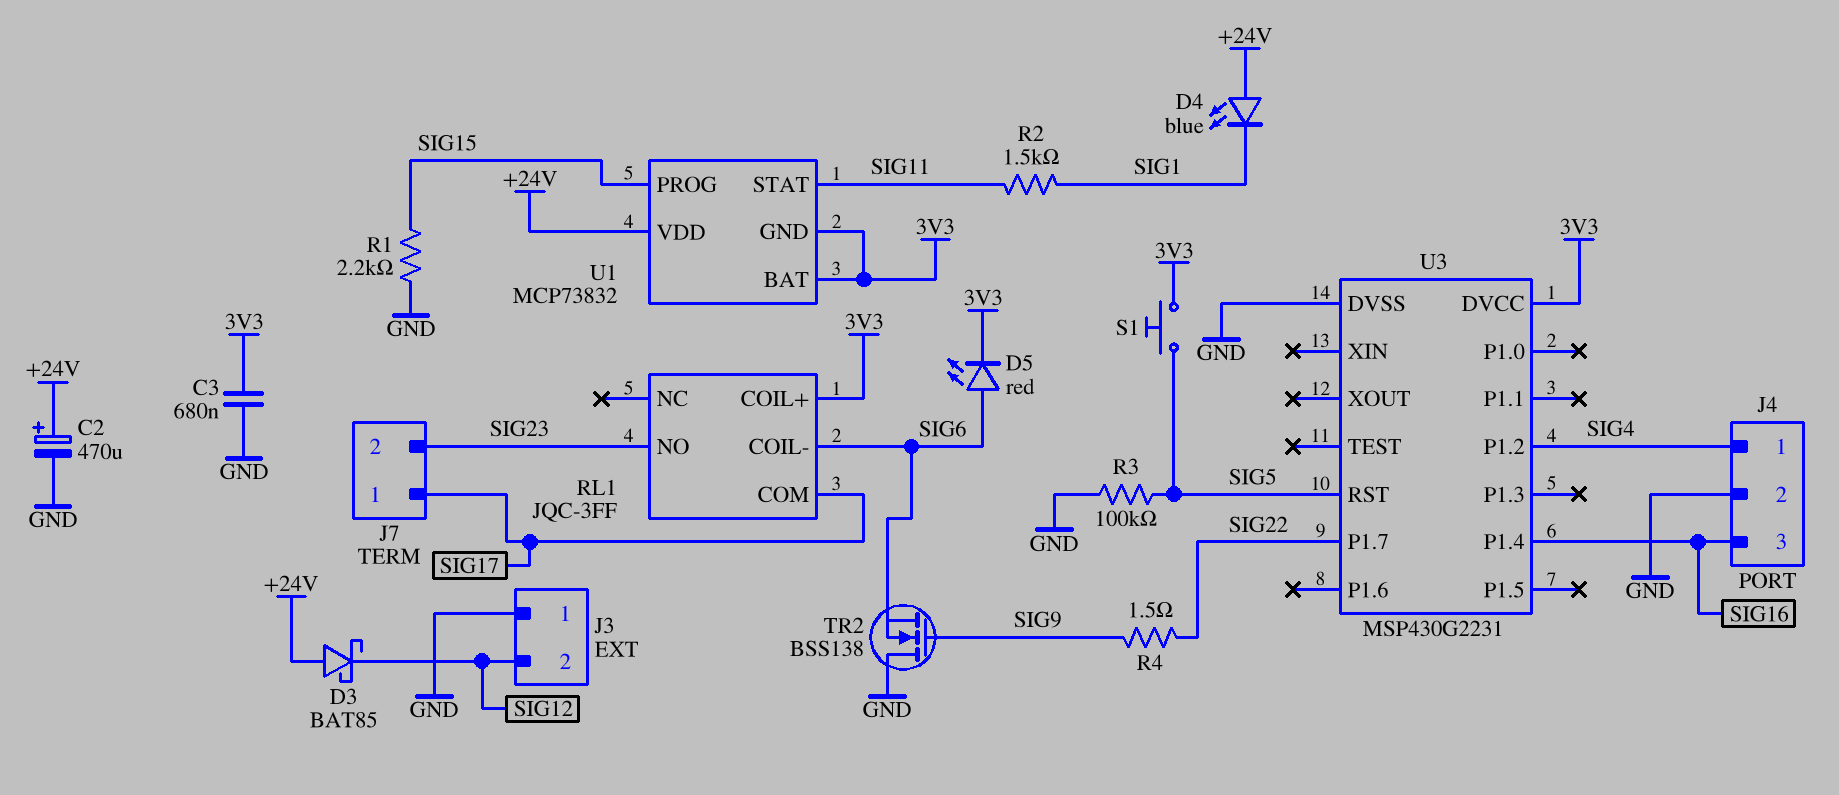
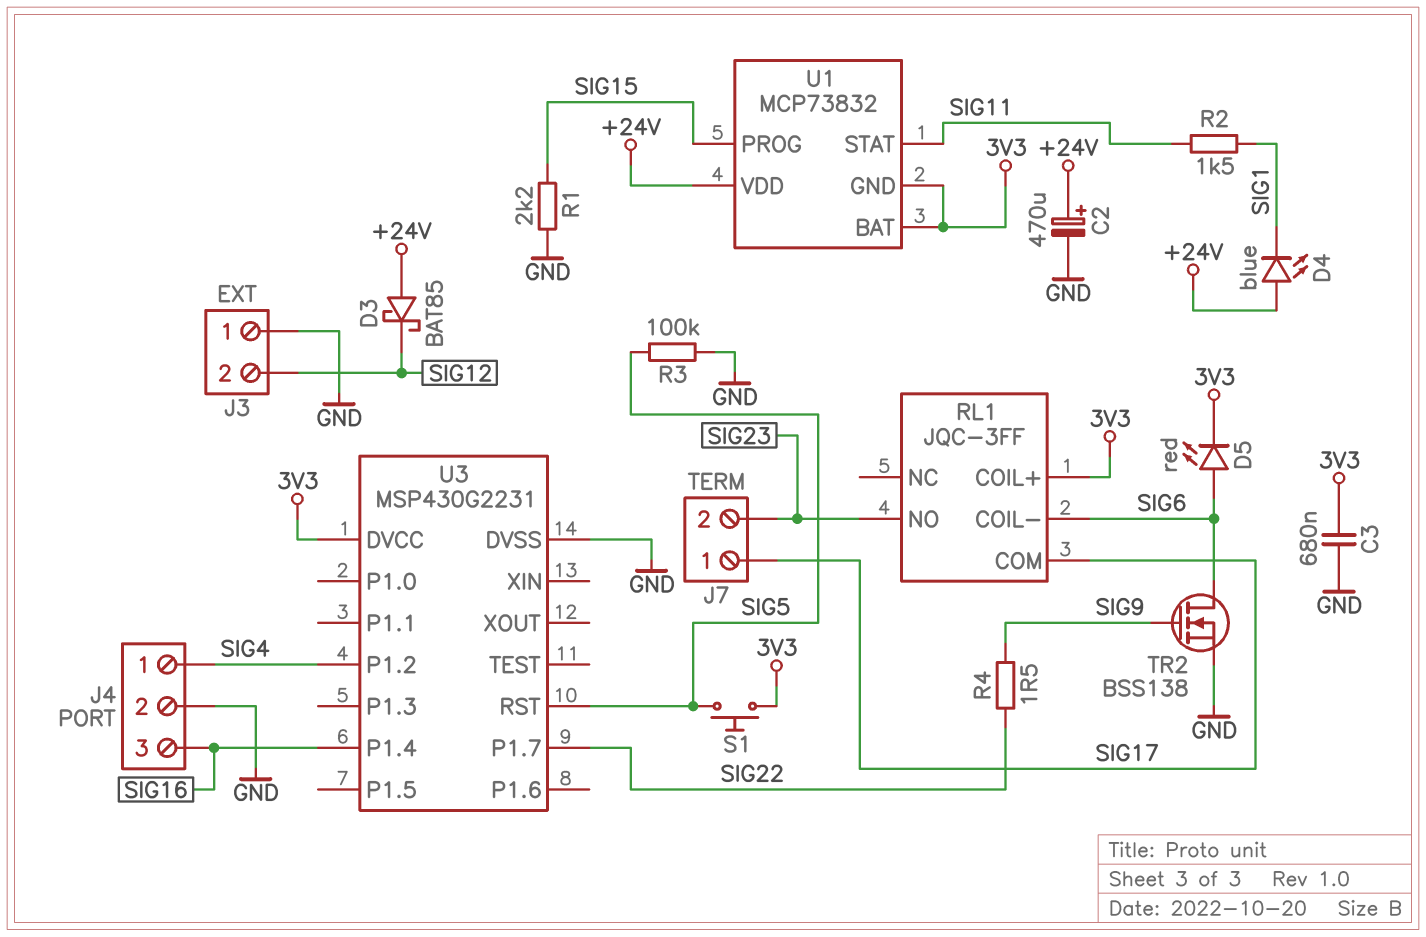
TR2: NMOS BSS138 (G SIG9, D GND, S SIG6) -> NMOS BSS138 (G SIG9, D SIG6, S GND)

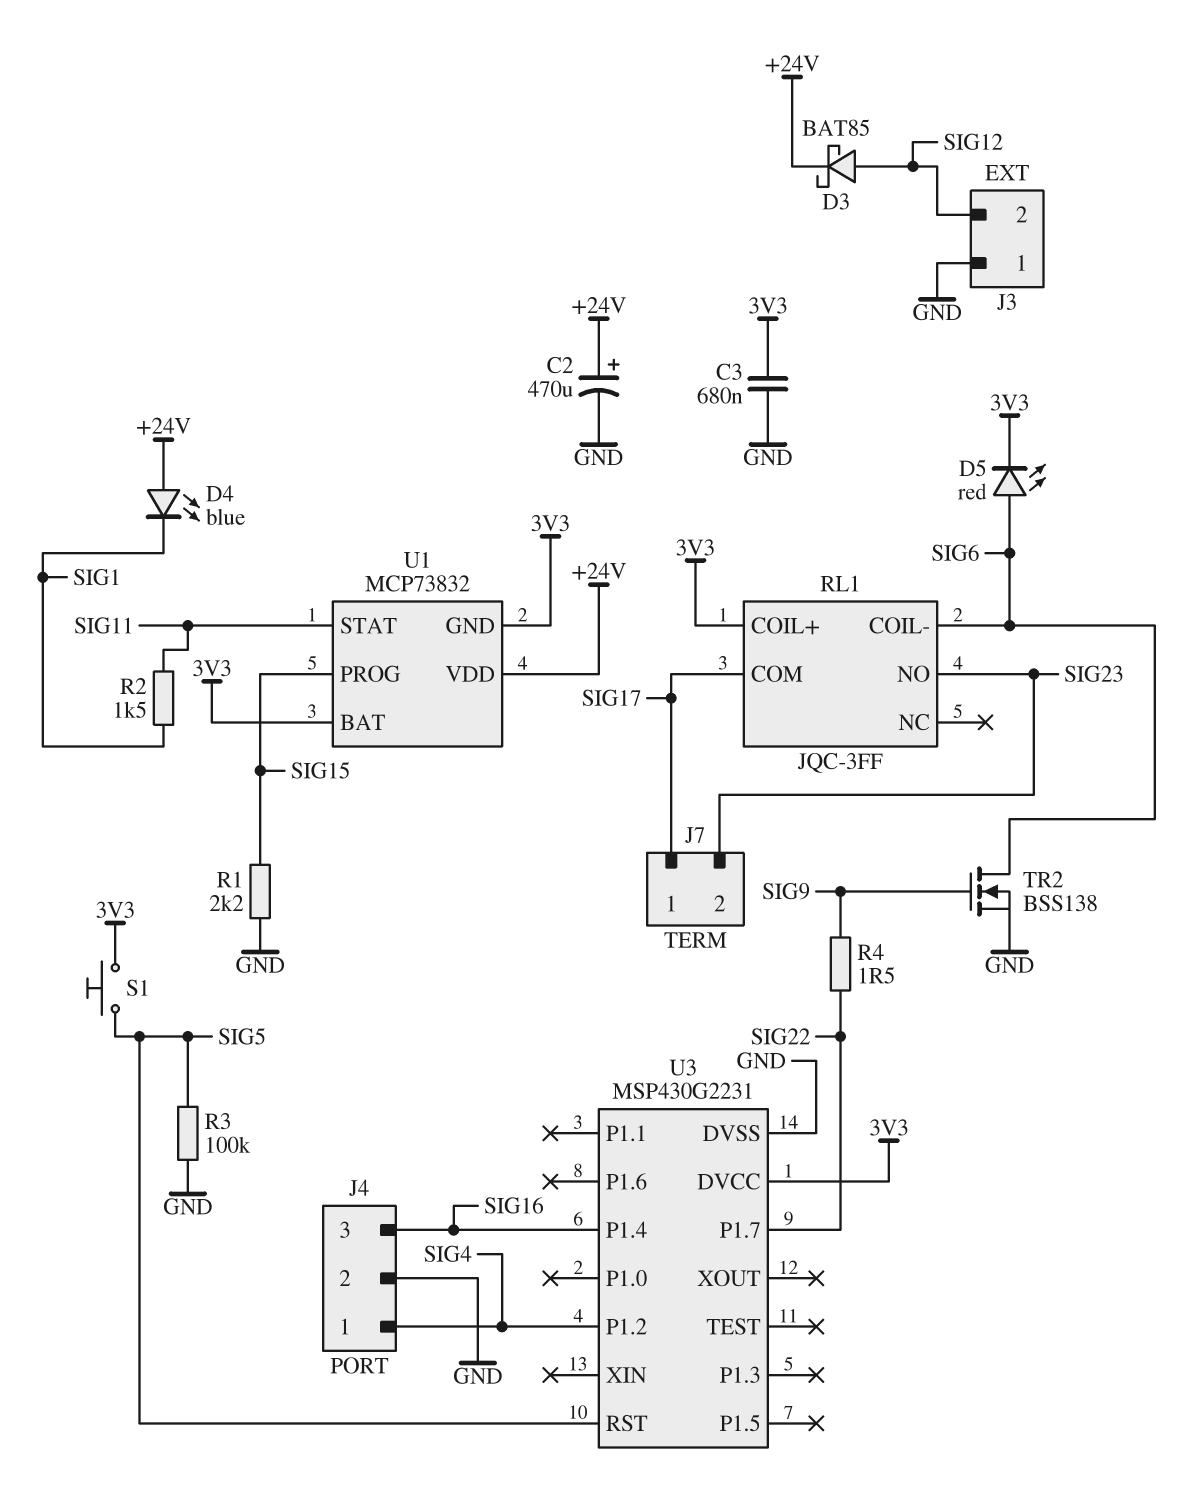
D3: schottky BAT85 (A +24V, K SIG12) -> schottky BAT85 (A SIG12, K +24V)

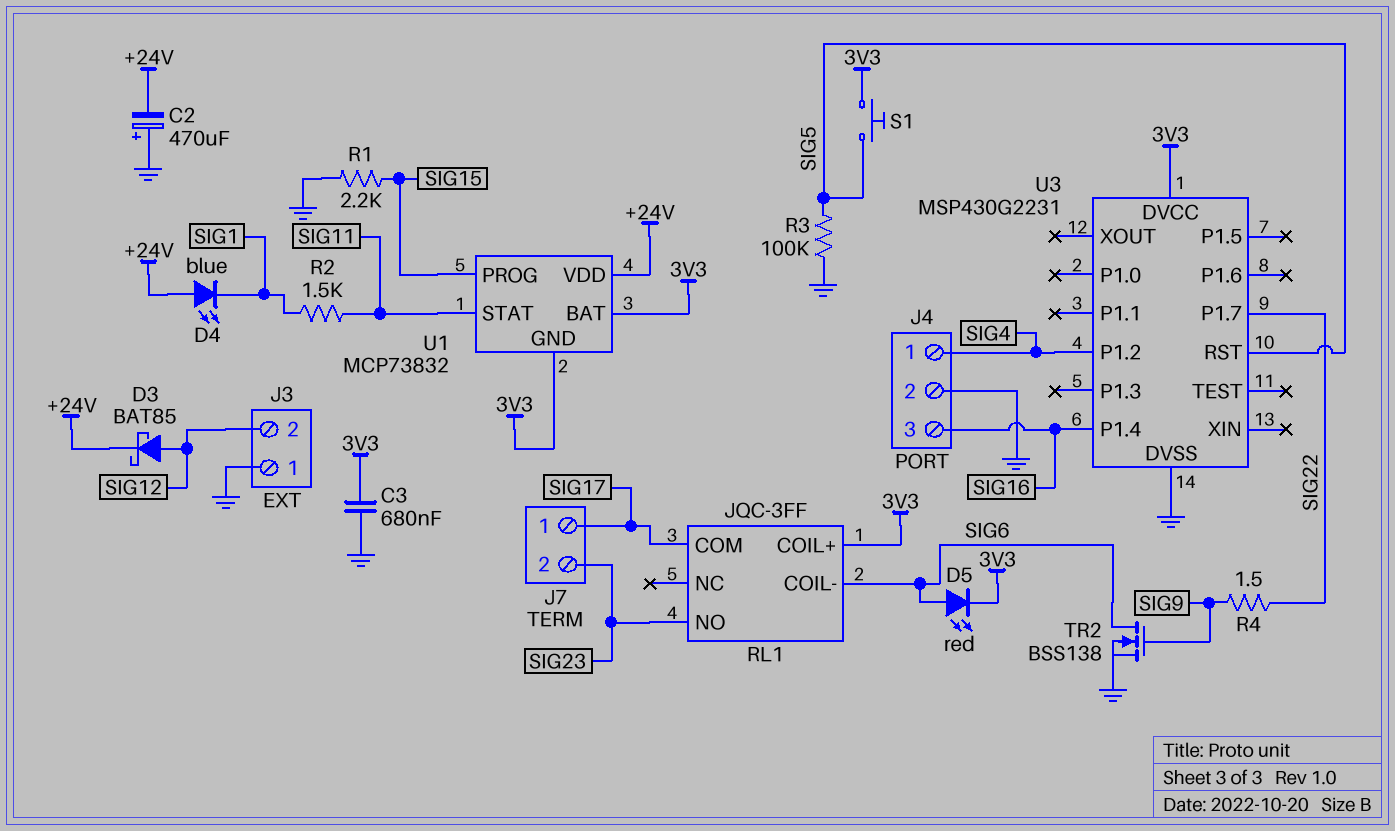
C2: 470uF (plus +24V, minus GND) -> 470uF (plus GND, minus +24V)

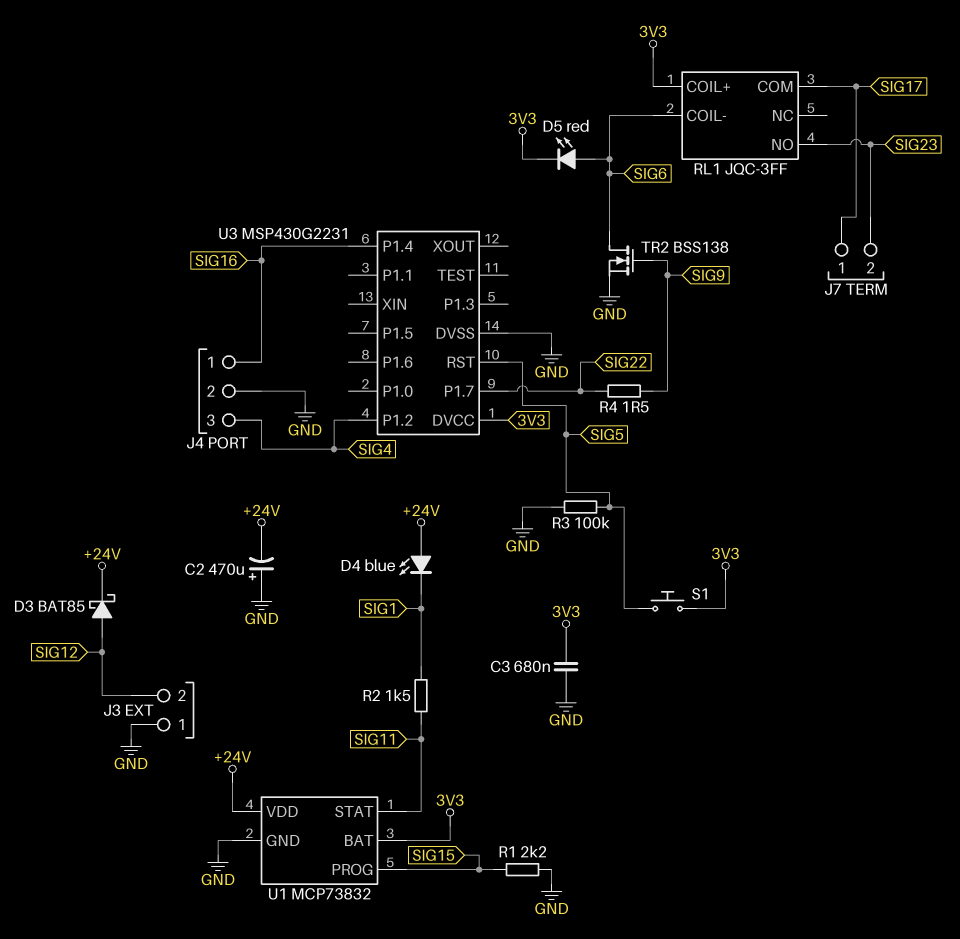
J4 pin 1: SIG4 -> SIG16
J4 pin 3: SIG16 -> SIG4
U1 pin GND: 3V3 -> GND

